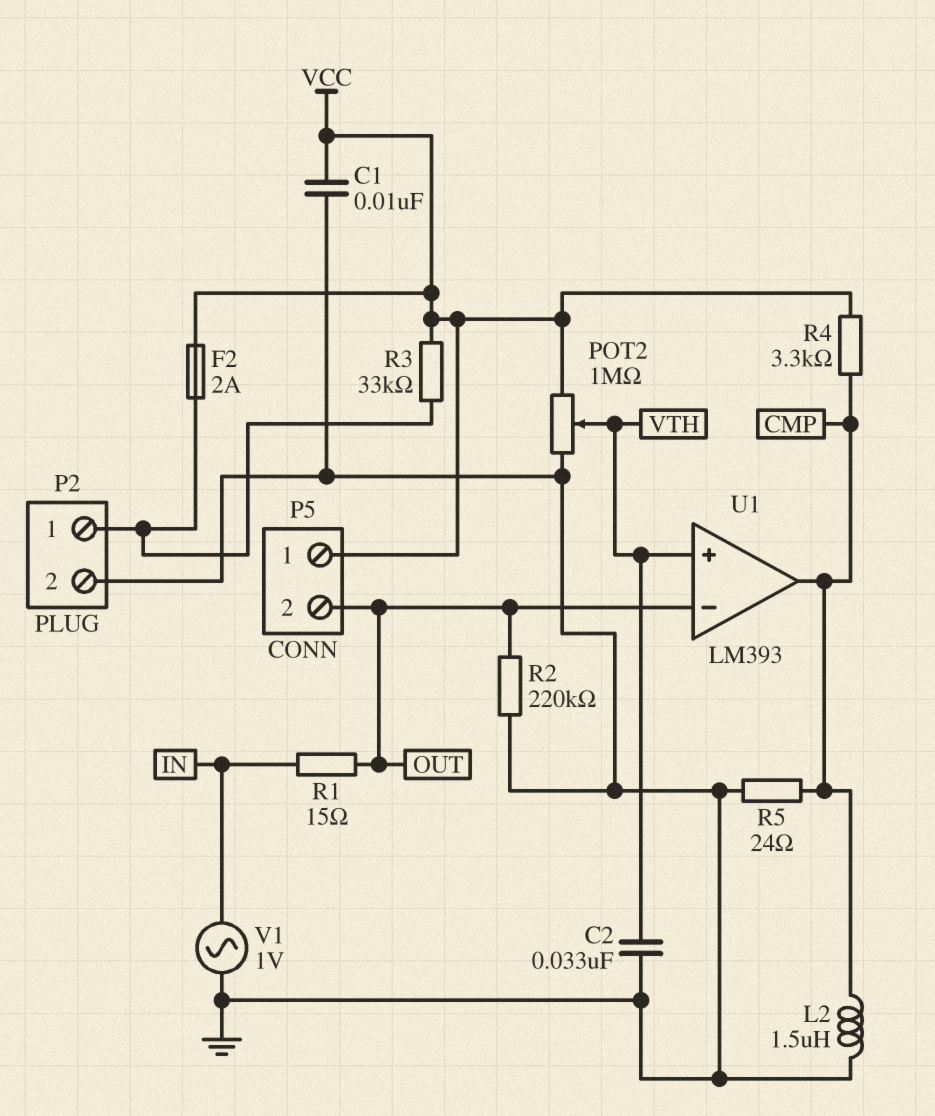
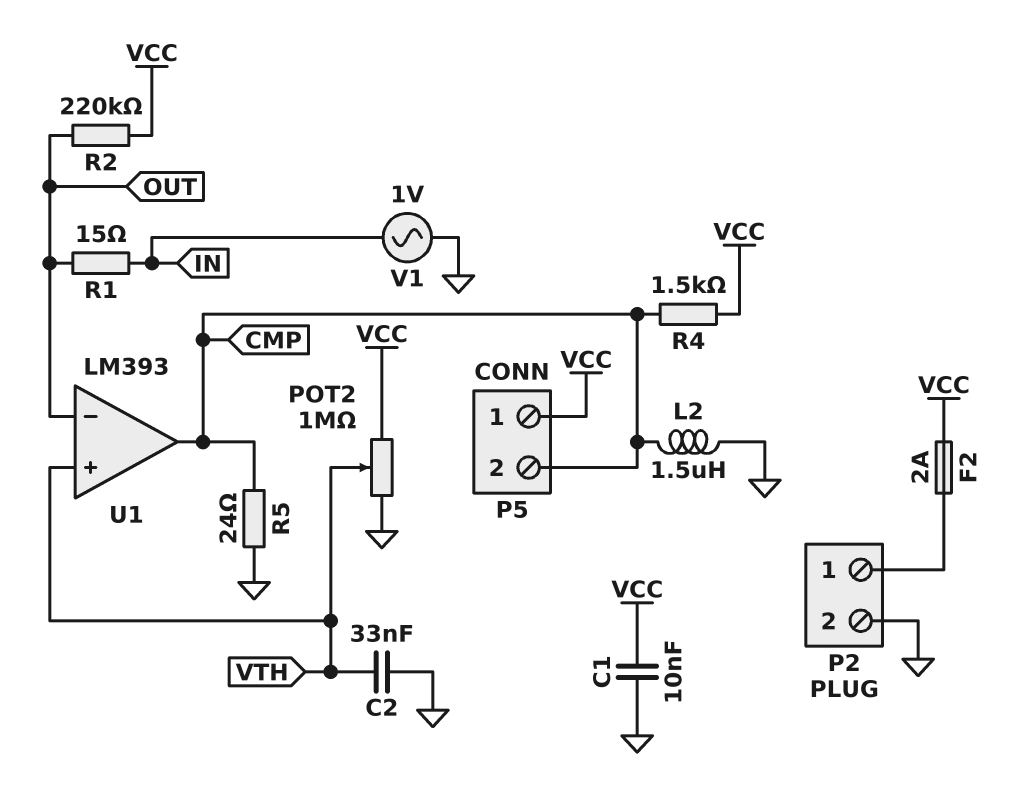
P5 pin 2: OUT -> CMP
R2: 220k (GND, OUT) -> 220k (OUT, VCC)
R3: 33k (P2/1, VCC) -> none
R4: 3.3k (CMP, VCC) -> 1.5k (CMP, VCC)

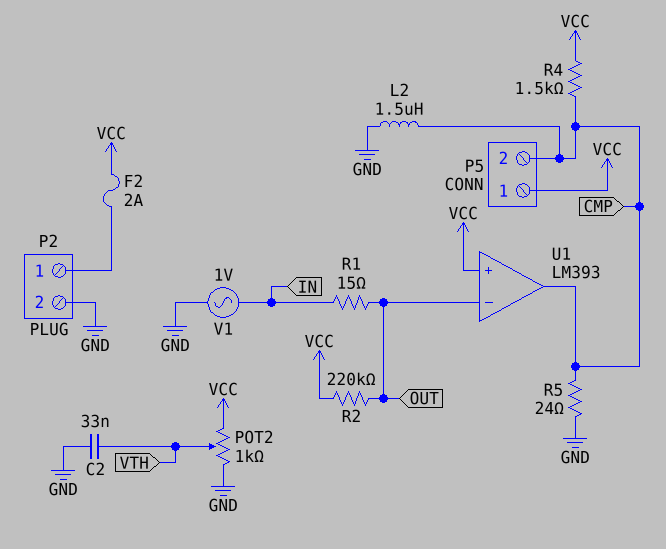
C1: 10nF (GND, VCC) -> none
POT2: 1M (GND, VCC, wiper VTH) -> 1k (GND, VCC, wiper VTH)
U1 pin in+: VTH -> VCC

